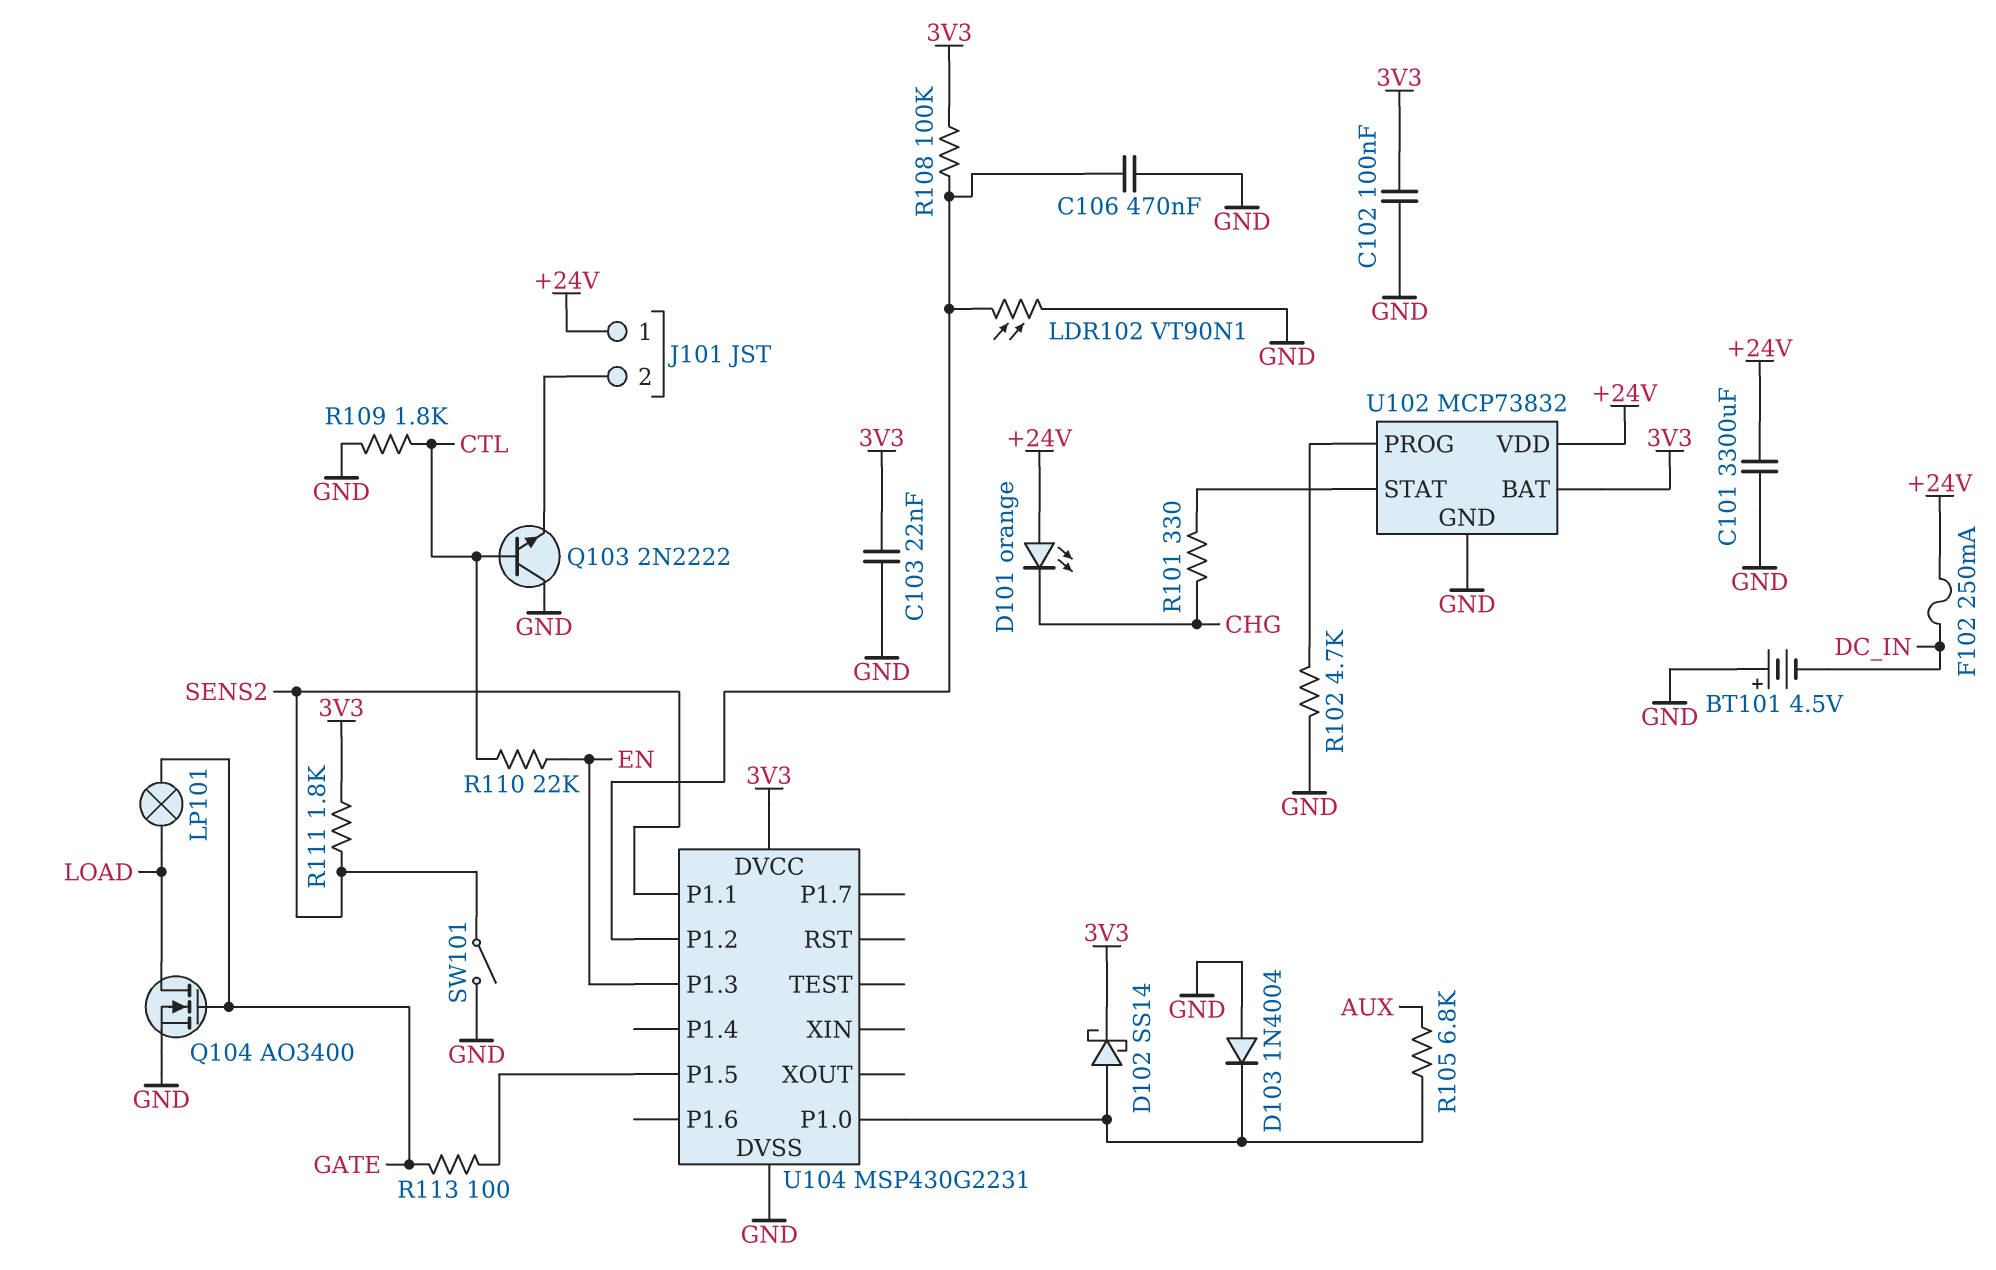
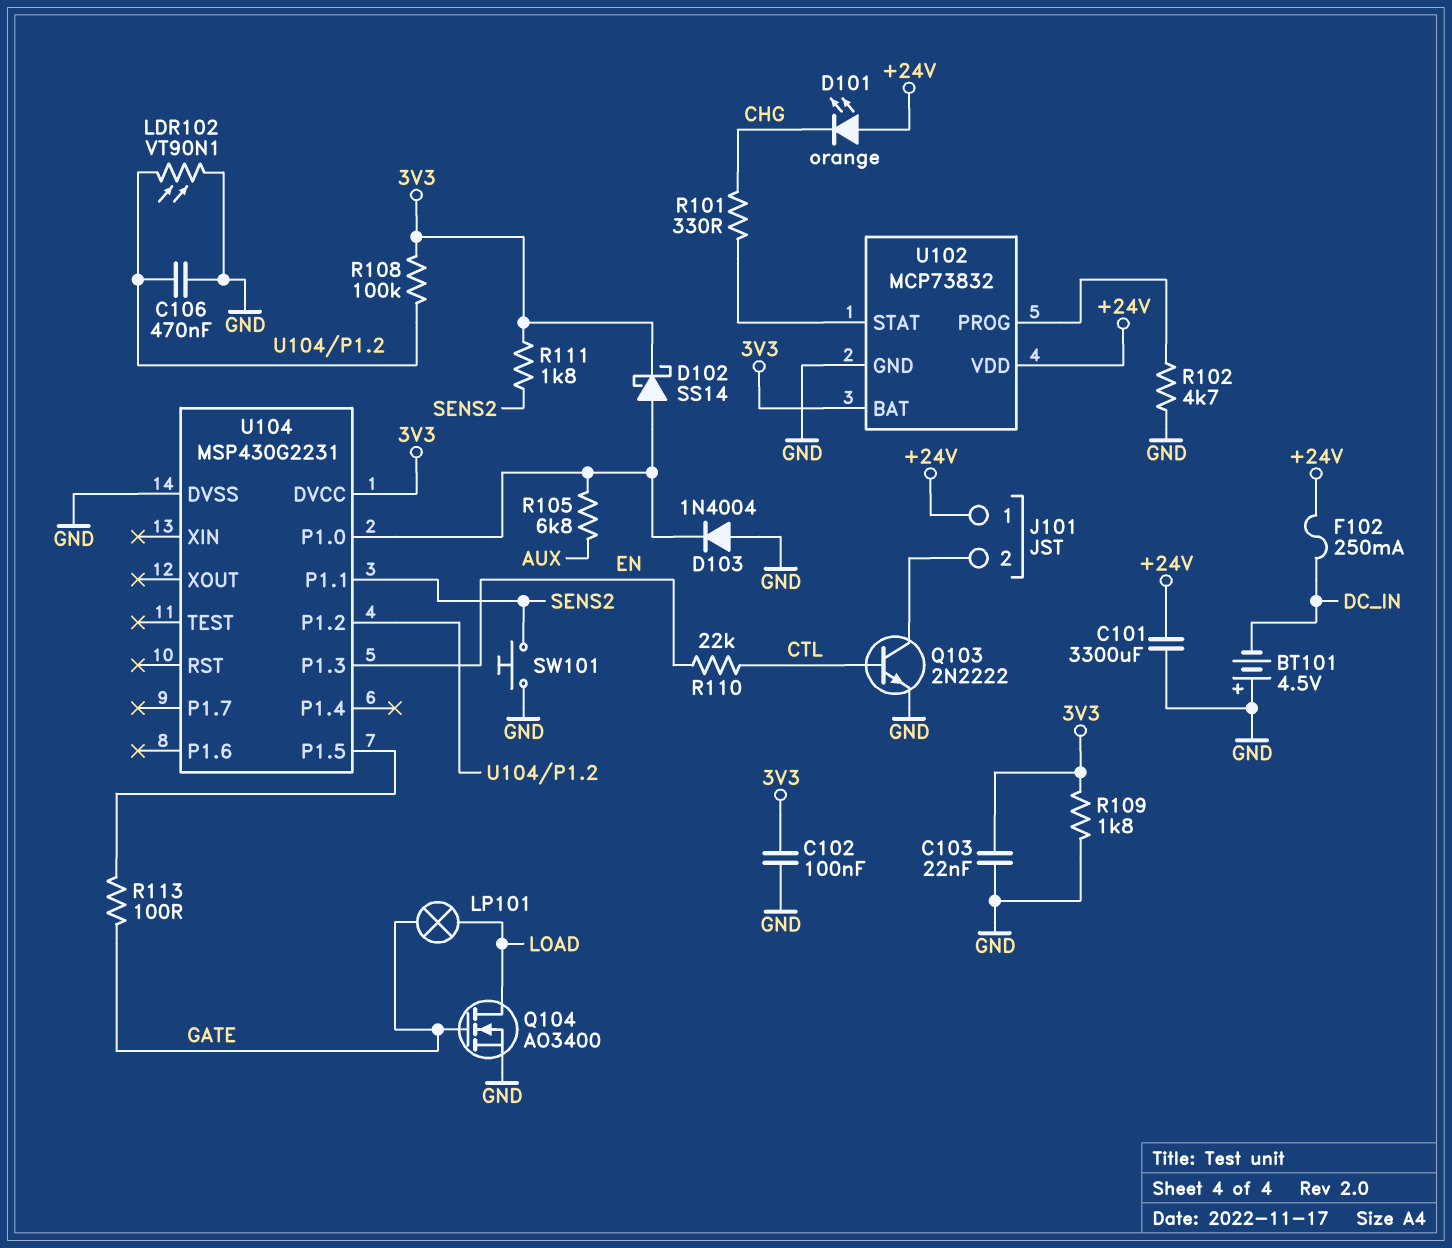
Q103: NPN 2N2222 (B CTL, C GND, E J101/2) -> NPN 2N2222 (B CTL, C J101/2, E GND)
R109: 1.8k (CTL, GND) -> 1.8k (3V3, GND)
SW101: switch (GND, SENS2) -> button (GND, SENS2)

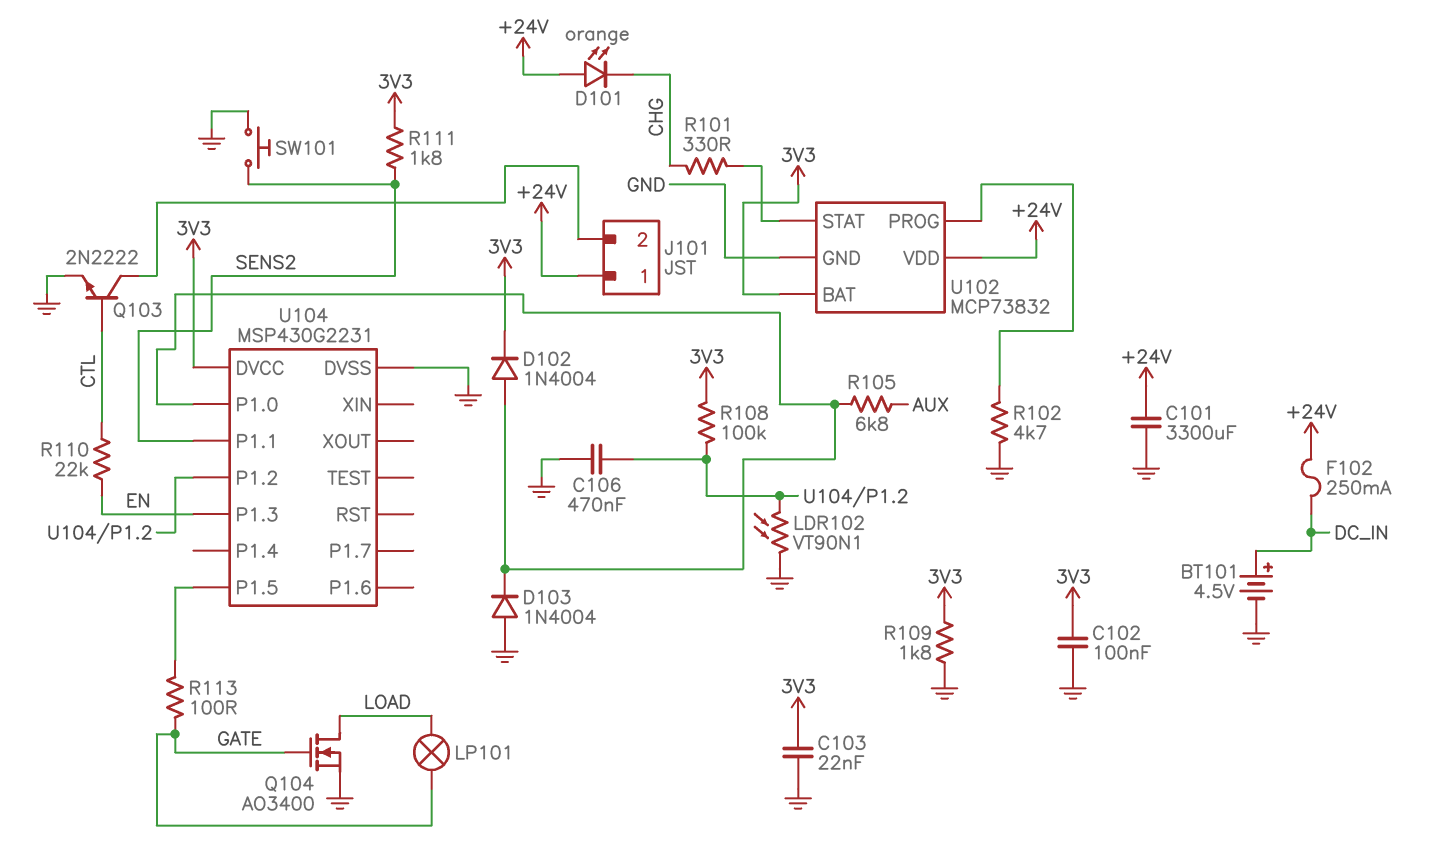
BT101: 4.5V (plus GND, minus DC_IN) -> 4.5V (plus DC_IN, minus GND)
D102: schottky SS14 (A U104/P1.0, K 3V3) -> diode 1N4004 (A U104/P1.0, K 3V3)

